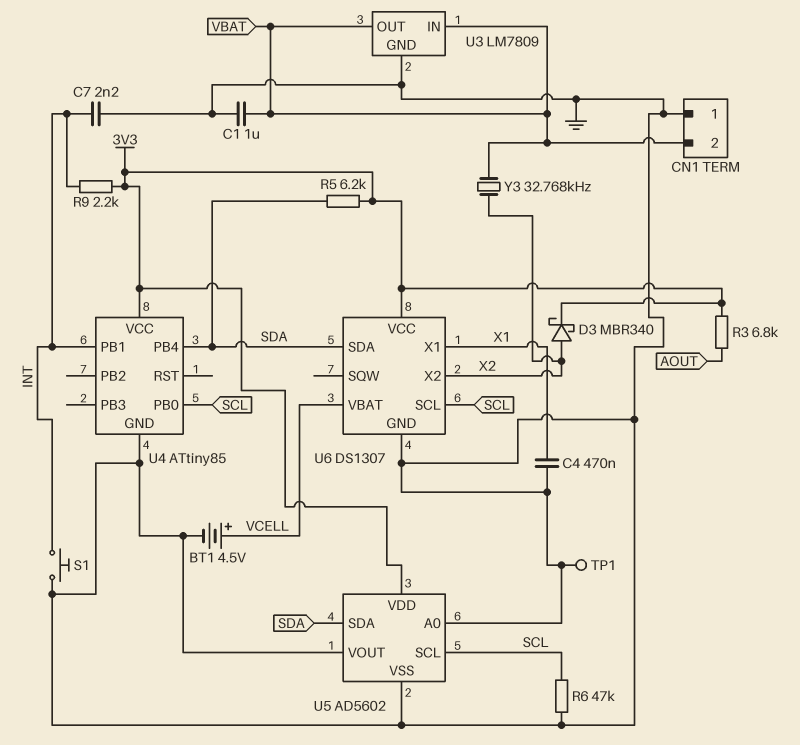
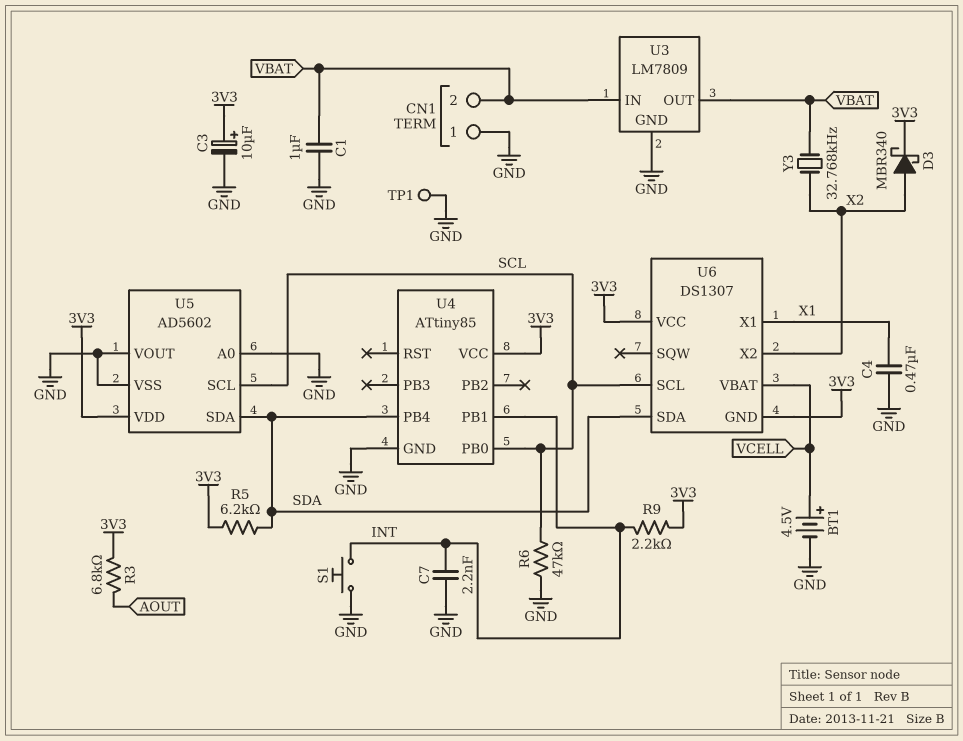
C3: none -> 10uF (plus 3V3, minus GND)
U6 pin GND: GND -> 3V3

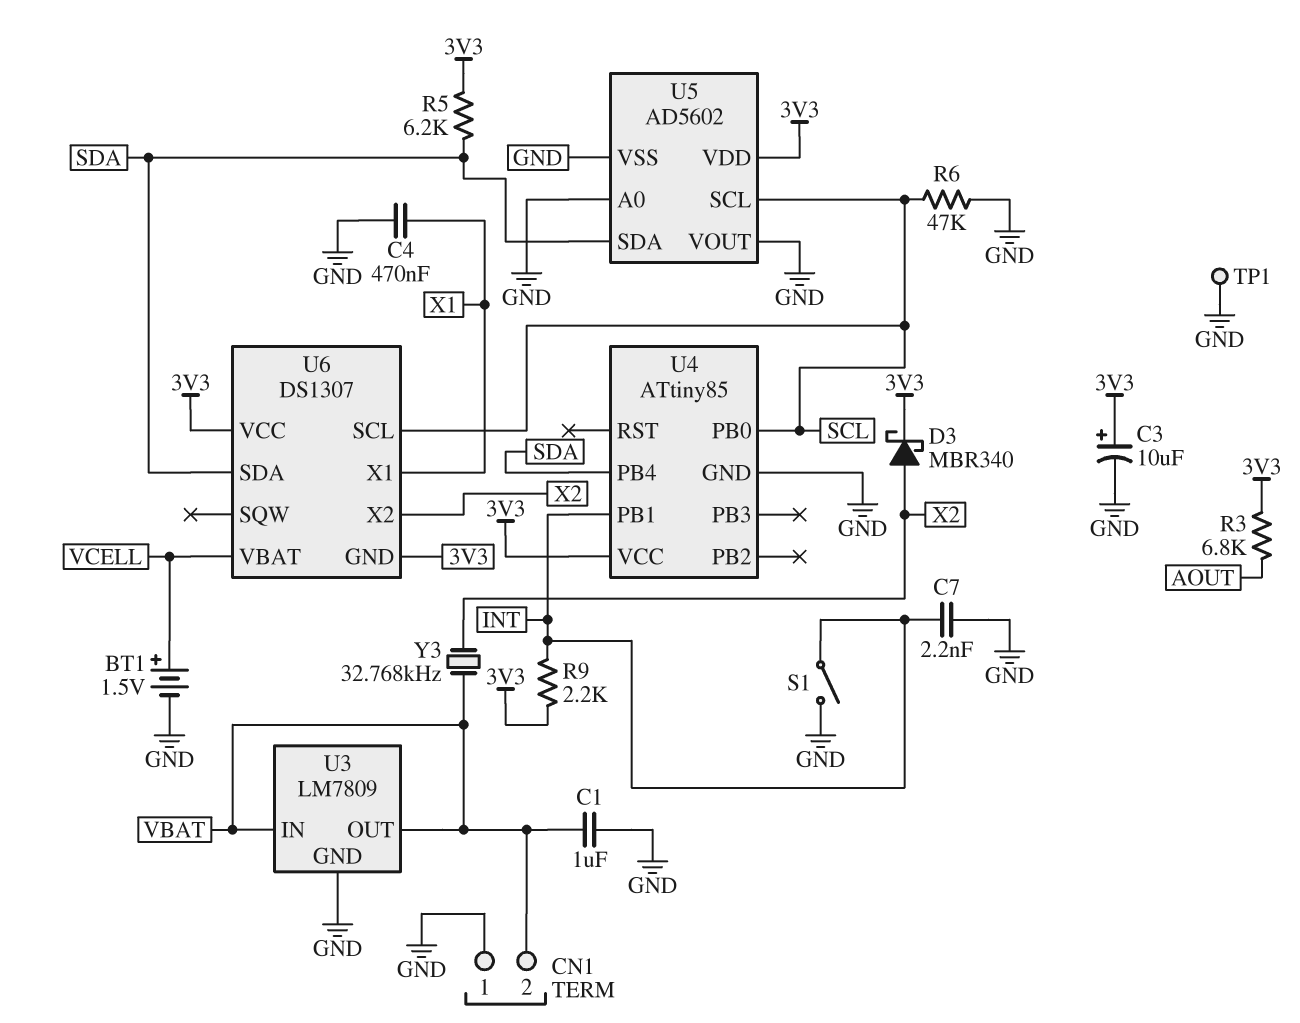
BT1: 4.5V (plus VCELL, minus GND) -> 1.5V (plus VCELL, minus GND)
S1: button (GND, INT) -> switch (GND, INT)

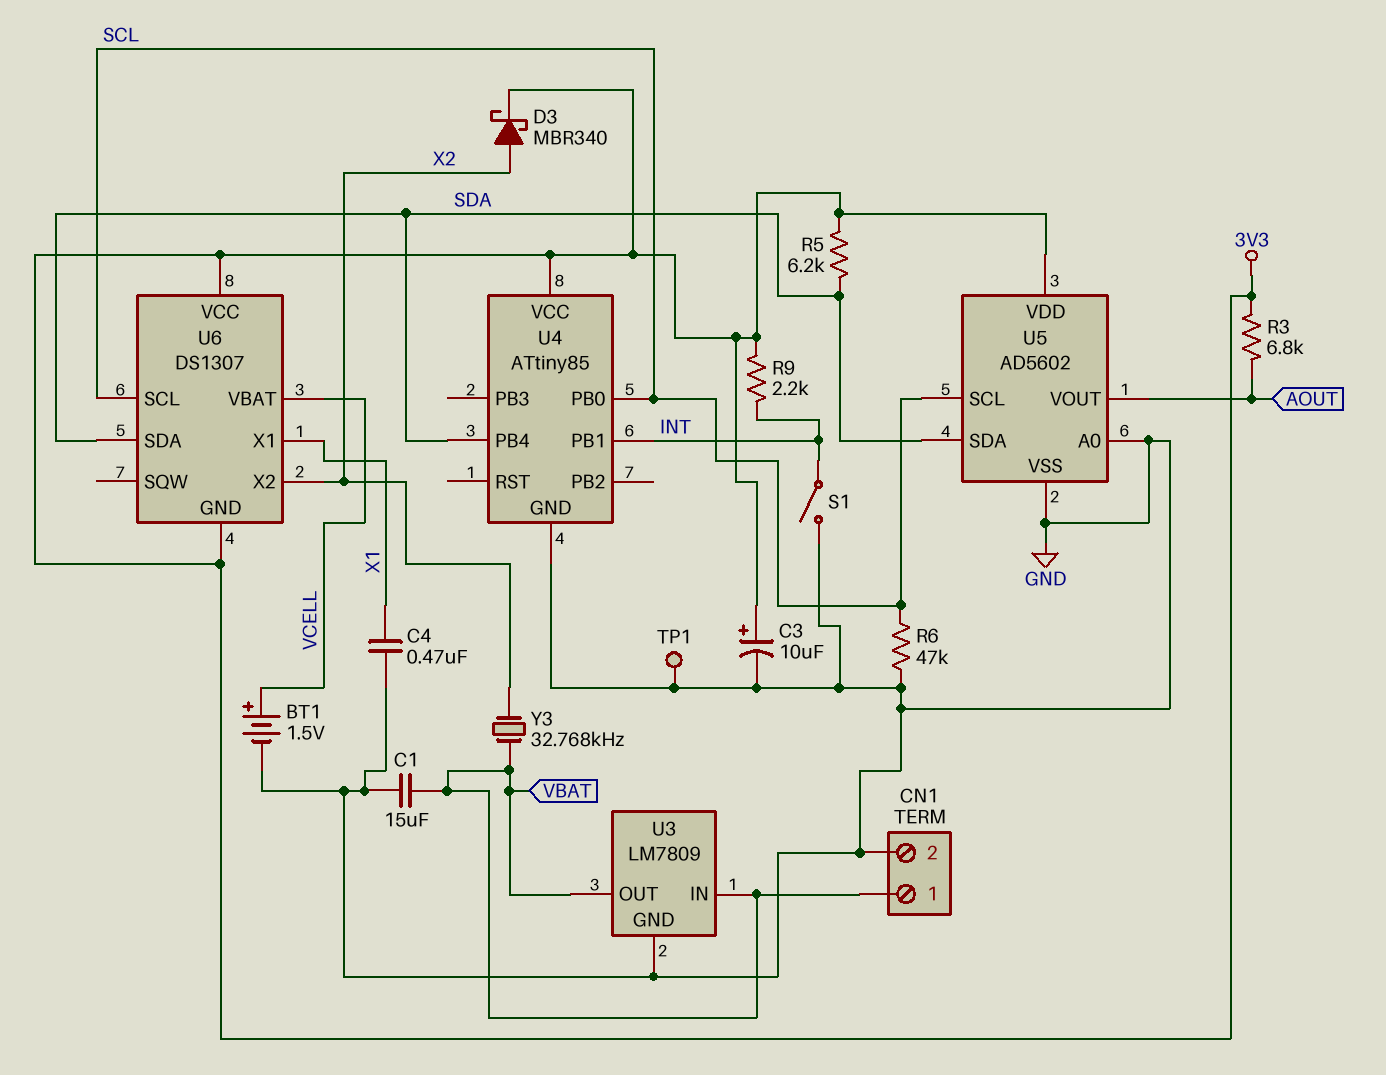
C1: 1uF (GND, VBAT) -> 15uF (GND, VBAT)
C7: 2.2nF (GND, INT) -> none
CN1 pin 1: GND -> VBAT
CN1 pin 2: VBAT -> GND
U5 pin VOUT: GND -> AOUT

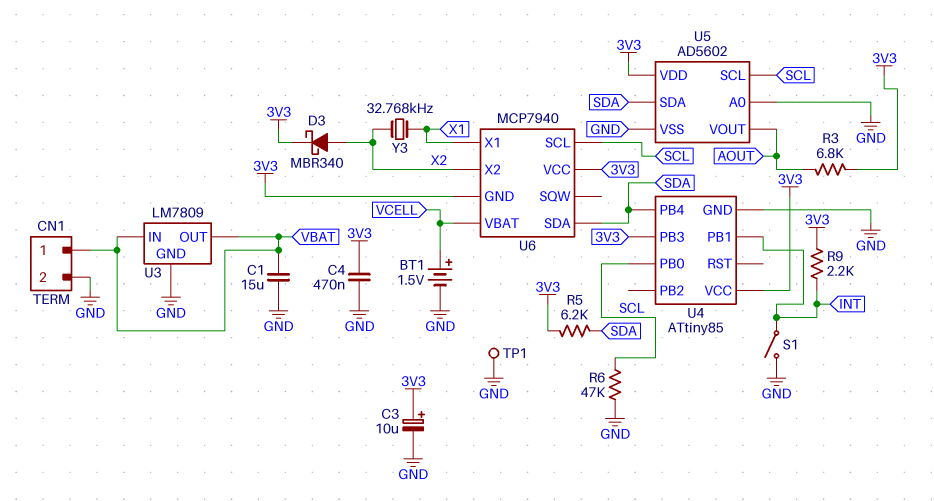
C4: 470nF (GND, X1) -> 470nF (3V3, GND)
U4 pin PB3: none -> 3V3
U6: DS1307 -> MCP7940
Y3: 32.768kHz (VBAT, X2) -> 32.768kHz (X1, X2)

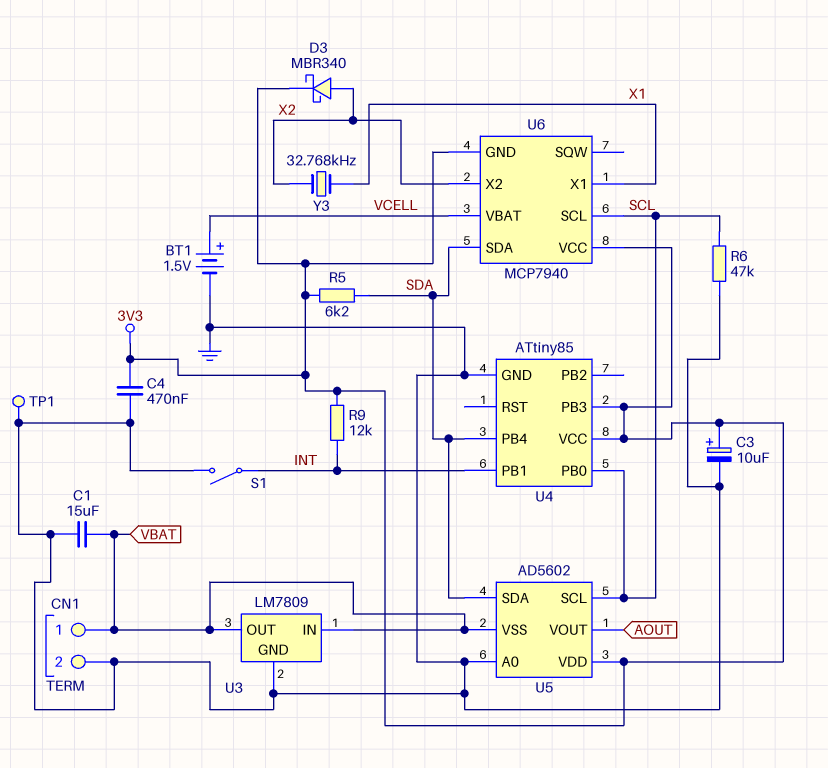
R3: 6.8k (3V3, AOUT) -> none
R9: 2.2k (3V3, INT) -> 12k (3V3, INT)
U5 pin VSS: GND -> VBAT

